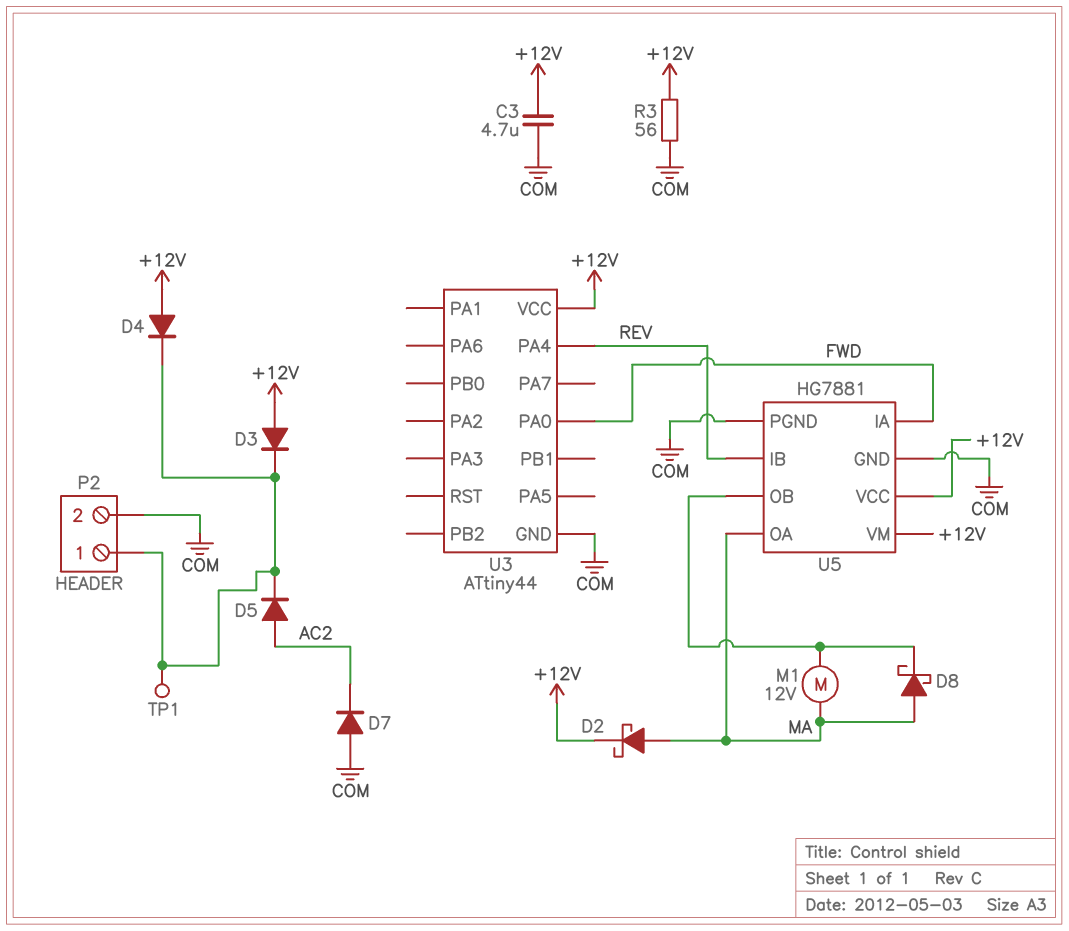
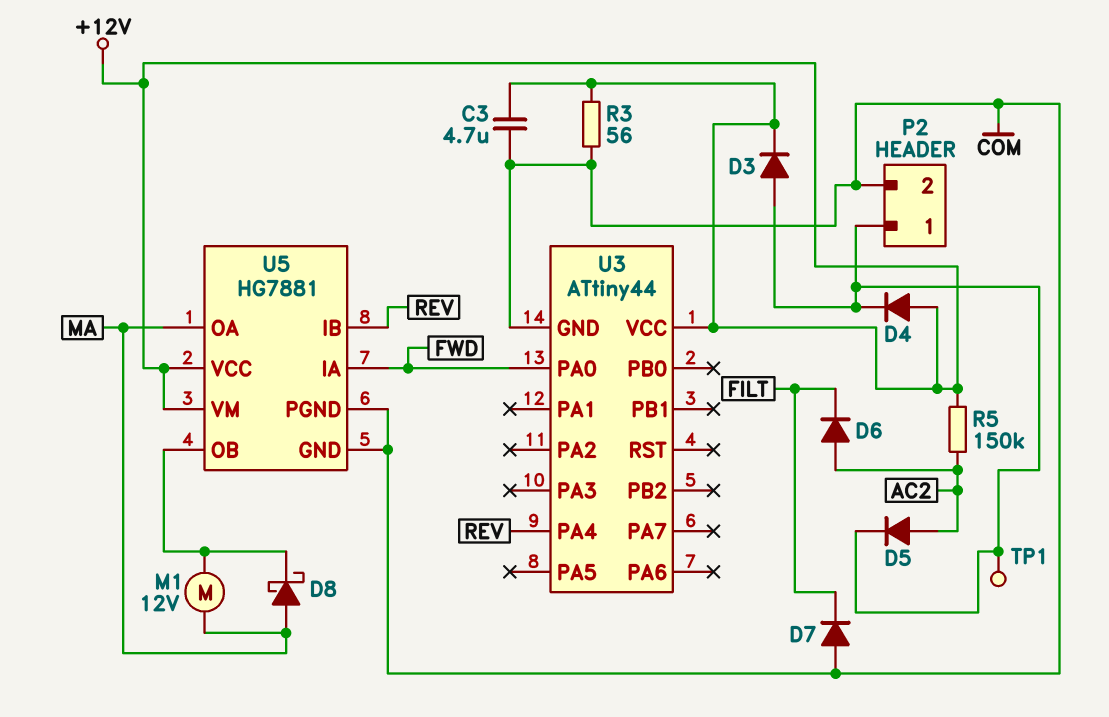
D2: schottky (A MA, K +12V) -> none
D3: diode (A +12V, K P2/1) -> diode (A P2/1, K +12V)
D6: none -> diode (A AC2, K FILT)
D7: diode (A COM, K AC2) -> diode (A COM, K FILT)
R5: none -> 150k (+12V, AC2)

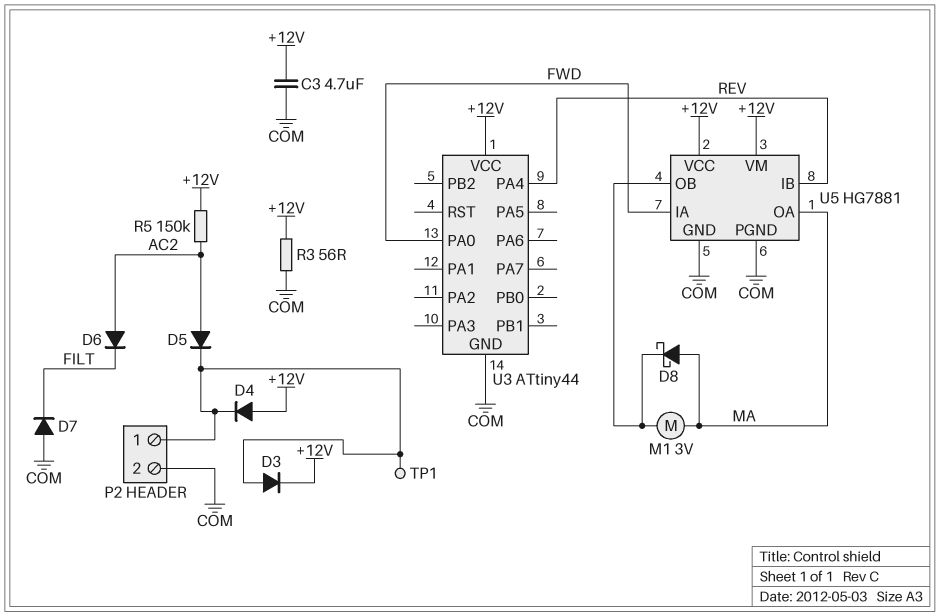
M1: motor 12V (MA, U5/OB) -> motor 3V (MA, U5/OB)

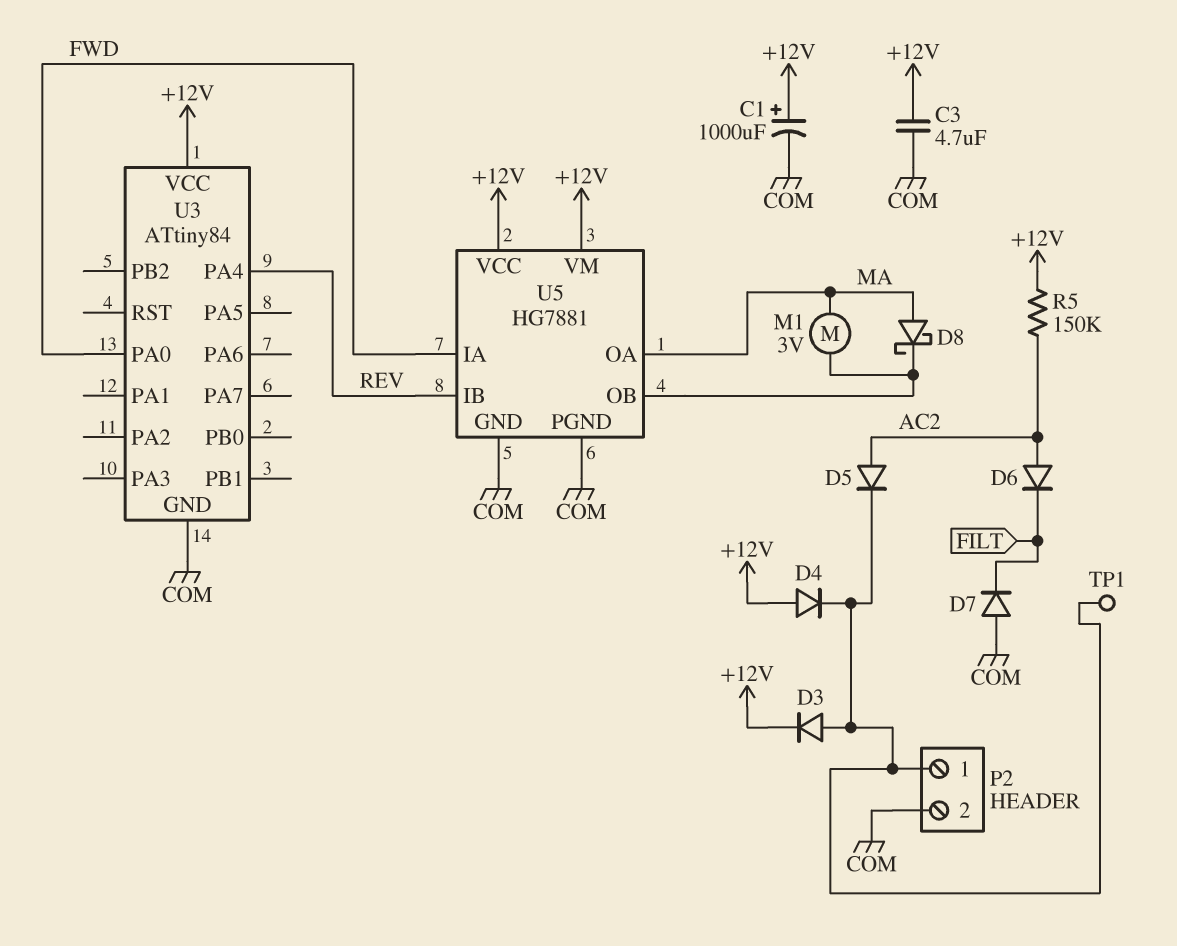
C1: none -> 1000uF (plus +12V, minus COM)
R3: 56 (+12V, COM) -> none
U3: ATtiny44 -> ATtiny84

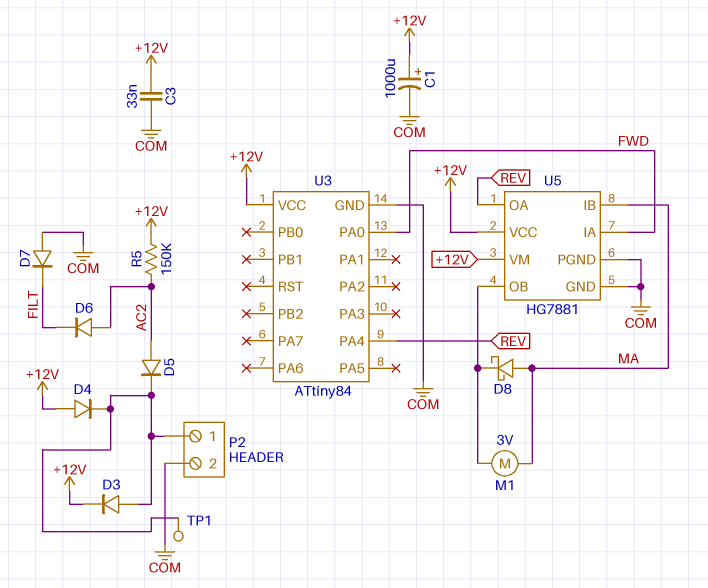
C3: 4.7uF (+12V, COM) -> 33nF (+12V, COM)
U5 pin IB: REV -> MA
U5 pin OA: MA -> REV

